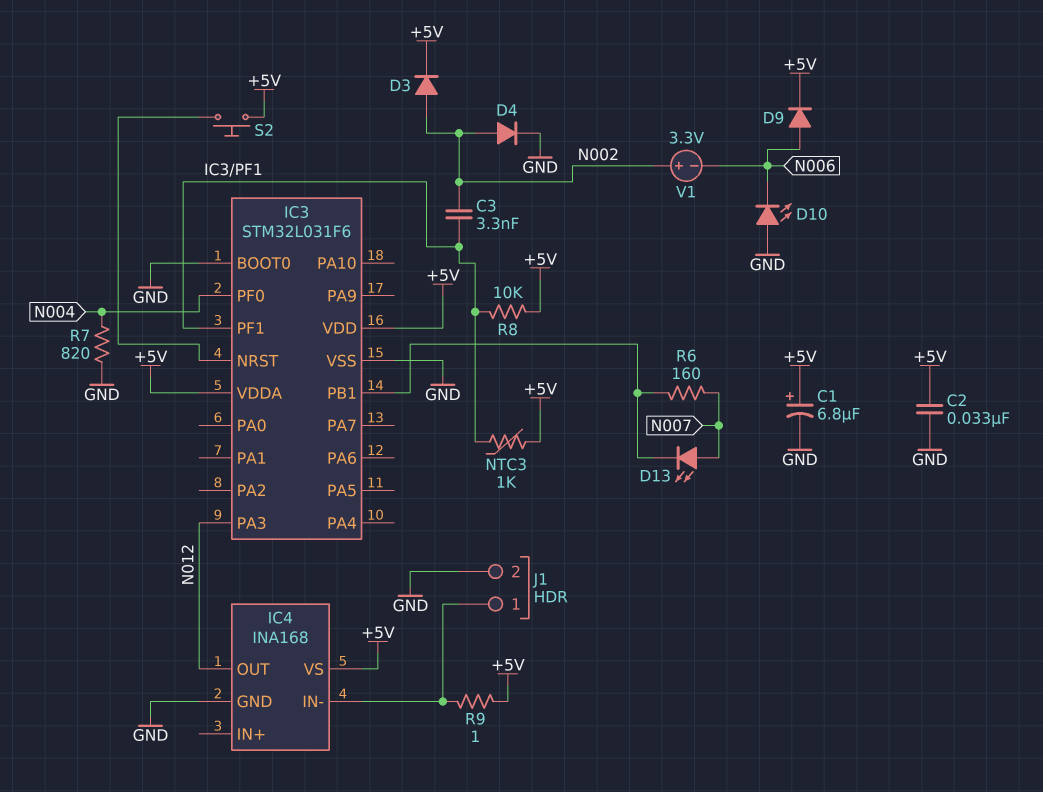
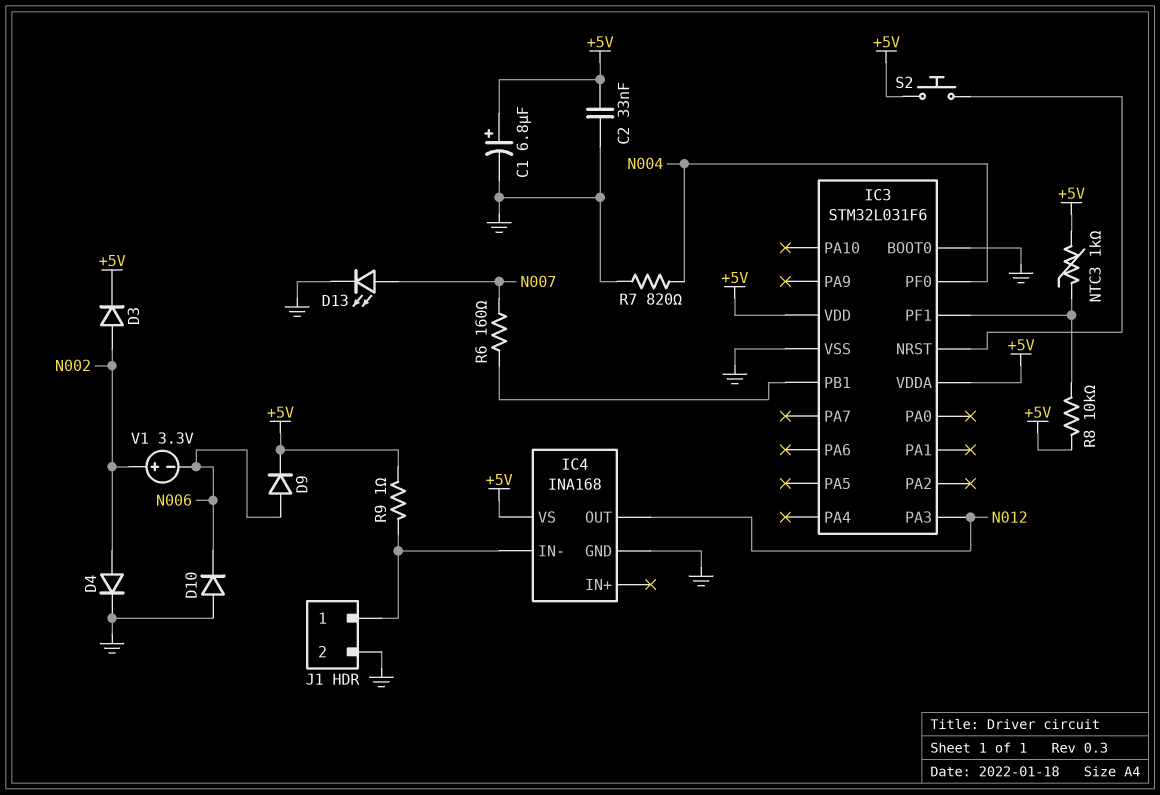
C3: 3.3nF (IC3/PF1, N002) -> none
D10: LED (A GND, K N006) -> diode (A GND, K N006)
D13: LED (A N007, K IC3/PB1) -> LED (A N007, K GND)

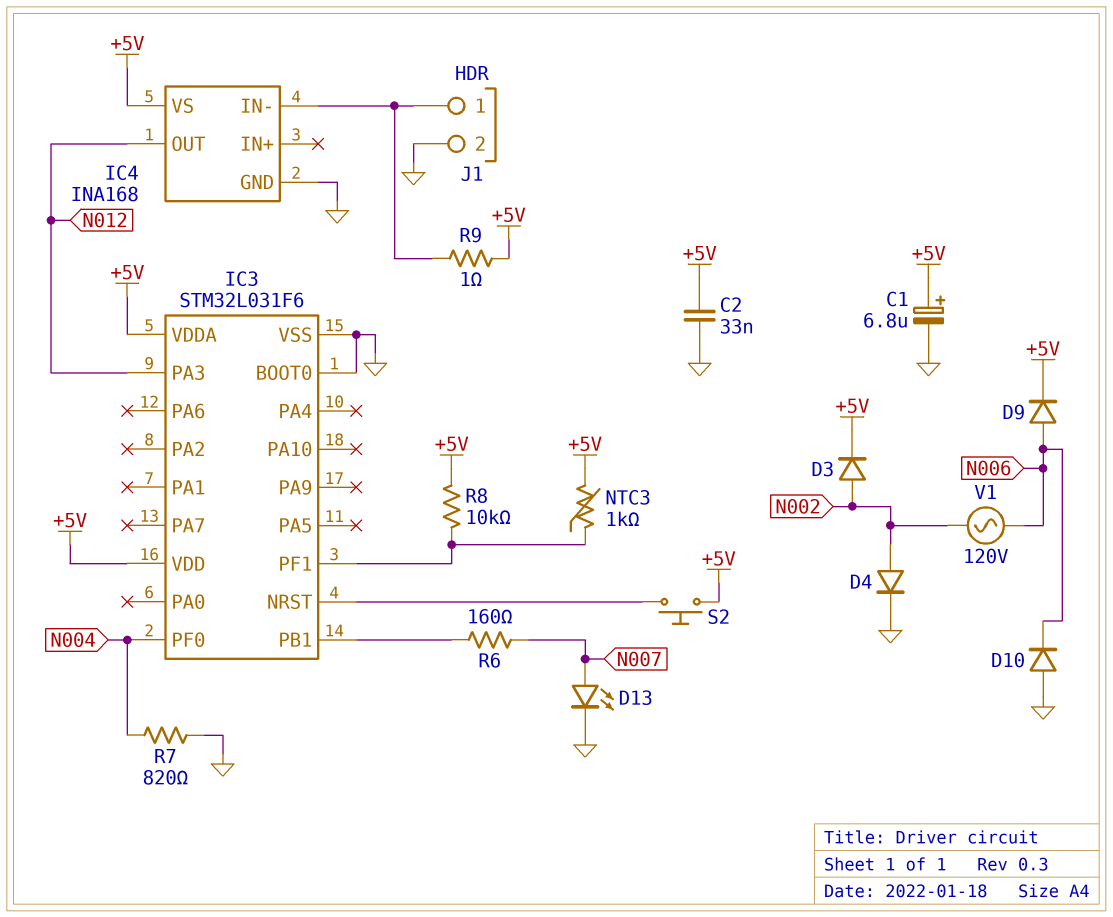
V1: 3.3V (plus N002, minus N006) -> AC 120V (N002, N006)

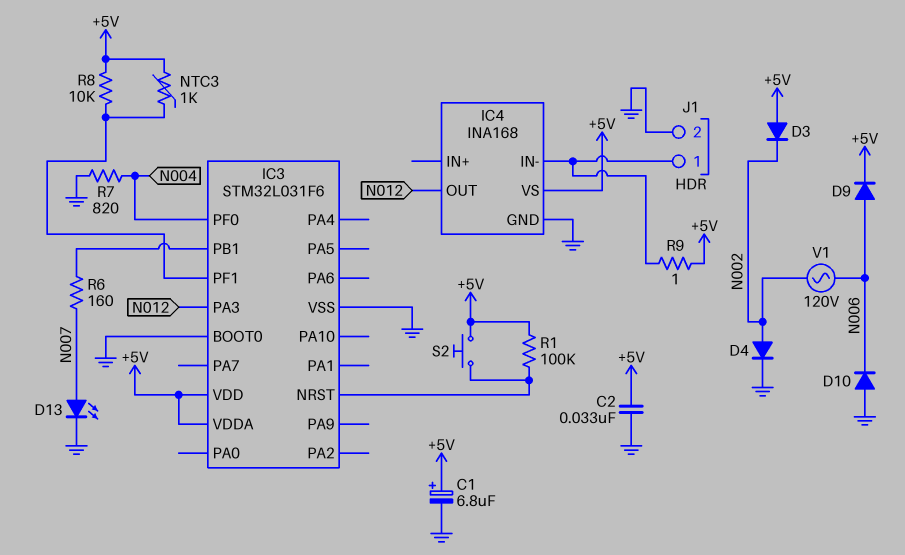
D3: diode (A N002, K +5V) -> diode (A +5V, K N002)
R1: none -> 100k (+5V, IC3/NRST)

